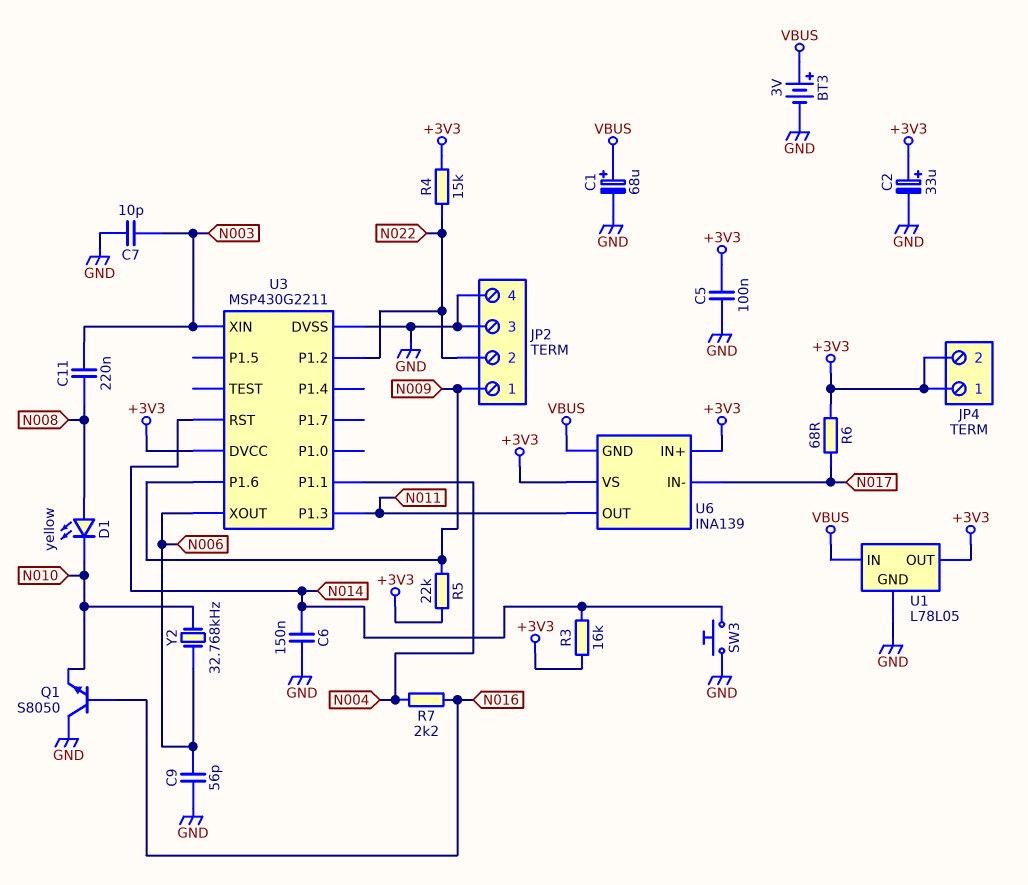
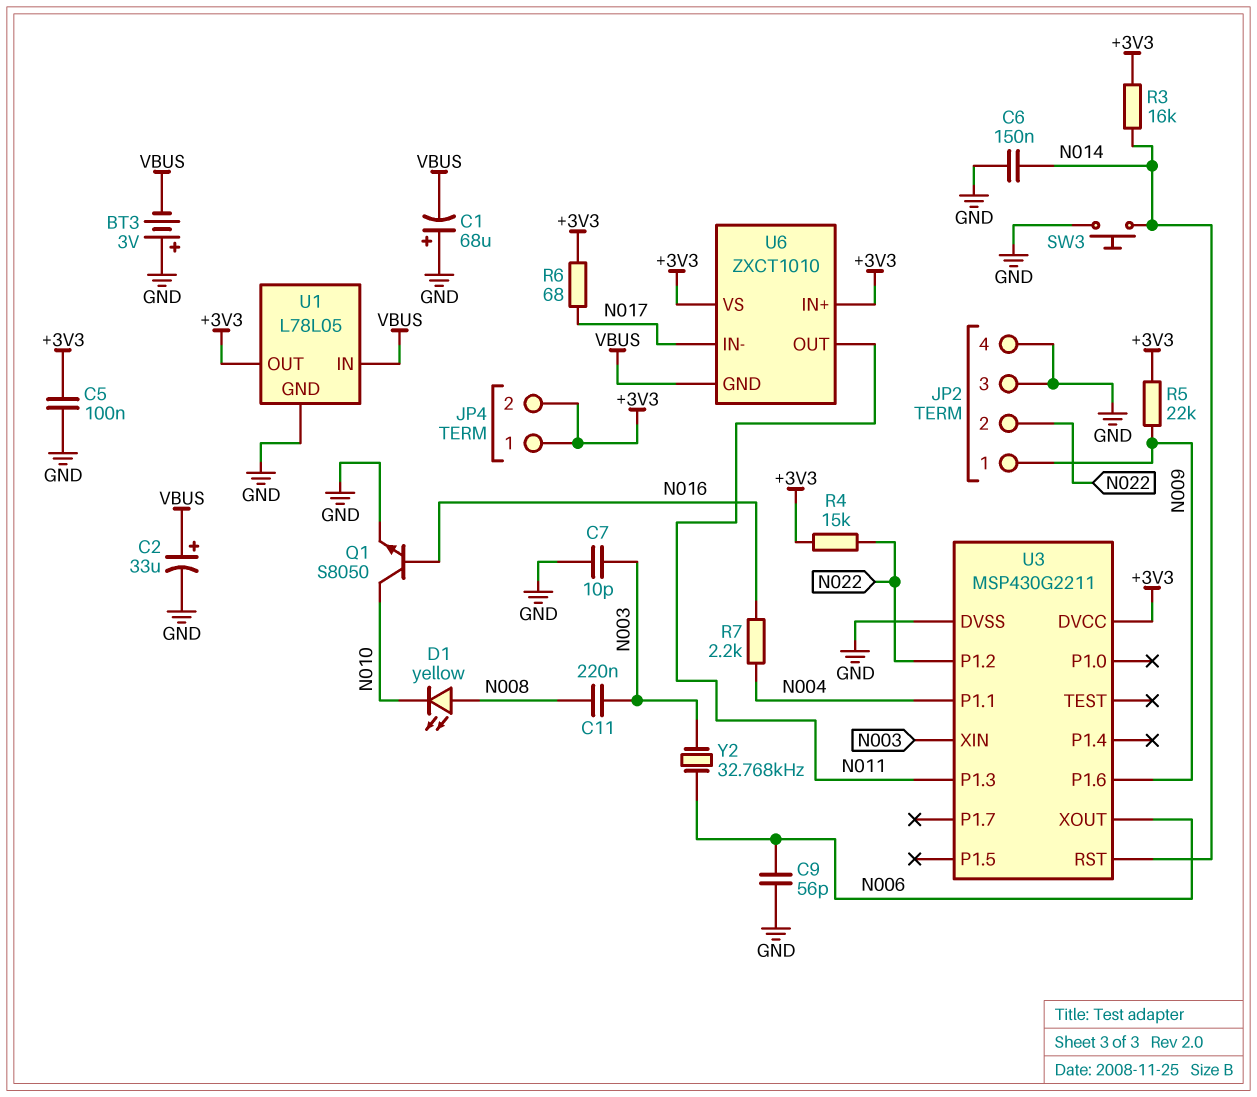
BT3: 3V (plus VBUS, minus GND) -> 3V (plus GND, minus VBUS)
C1: 68uF (plus VBUS, minus GND) -> 68uF (plus GND, minus VBUS)
C2: 33uF (plus +3V3, minus GND) -> 33uF (plus VBUS, minus GND)
Q1: NPN S8050 (B N016, C GND, E N010) -> NPN S8050 (B N016, C N010, E GND)
U6: INA139 -> ZXCT1010
Y2: 32.768kHz (N006, N010) -> 32.768kHz (N003, N006)

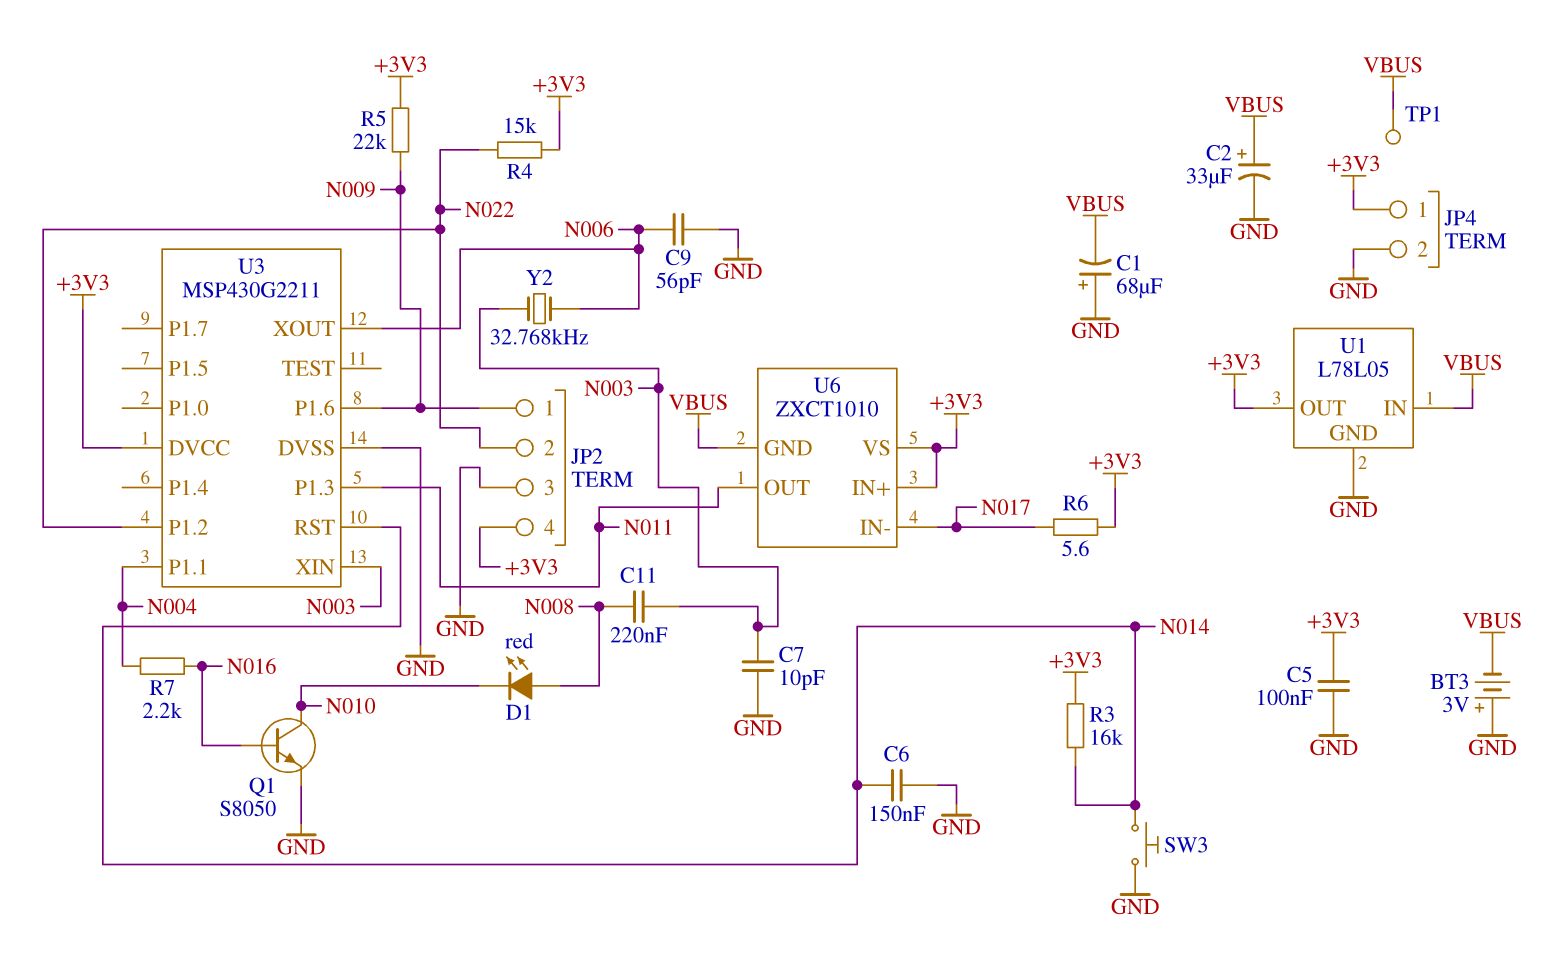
D1: LED yellow (A N008, K N010) -> LED red (A N008, K N010)
JP2 pin 4: GND -> +3V3
JP4 pin 2: +3V3 -> GND
R6: 68 (+3V3, N017) -> 5.6 (+3V3, N017)
TP1: none -> test point (VBUS)

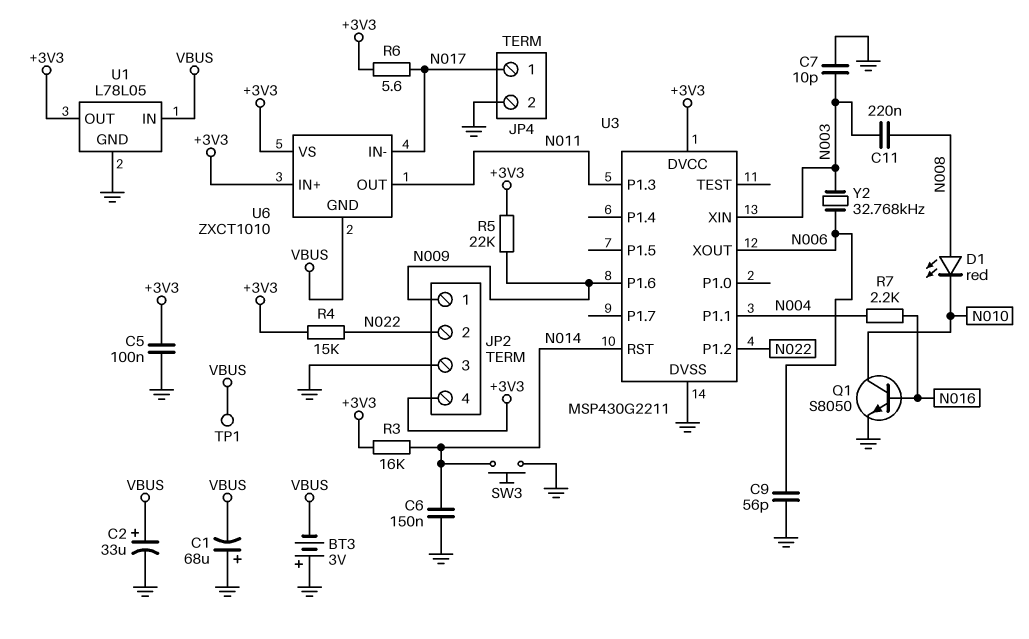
JP4 pin 1: +3V3 -> N017

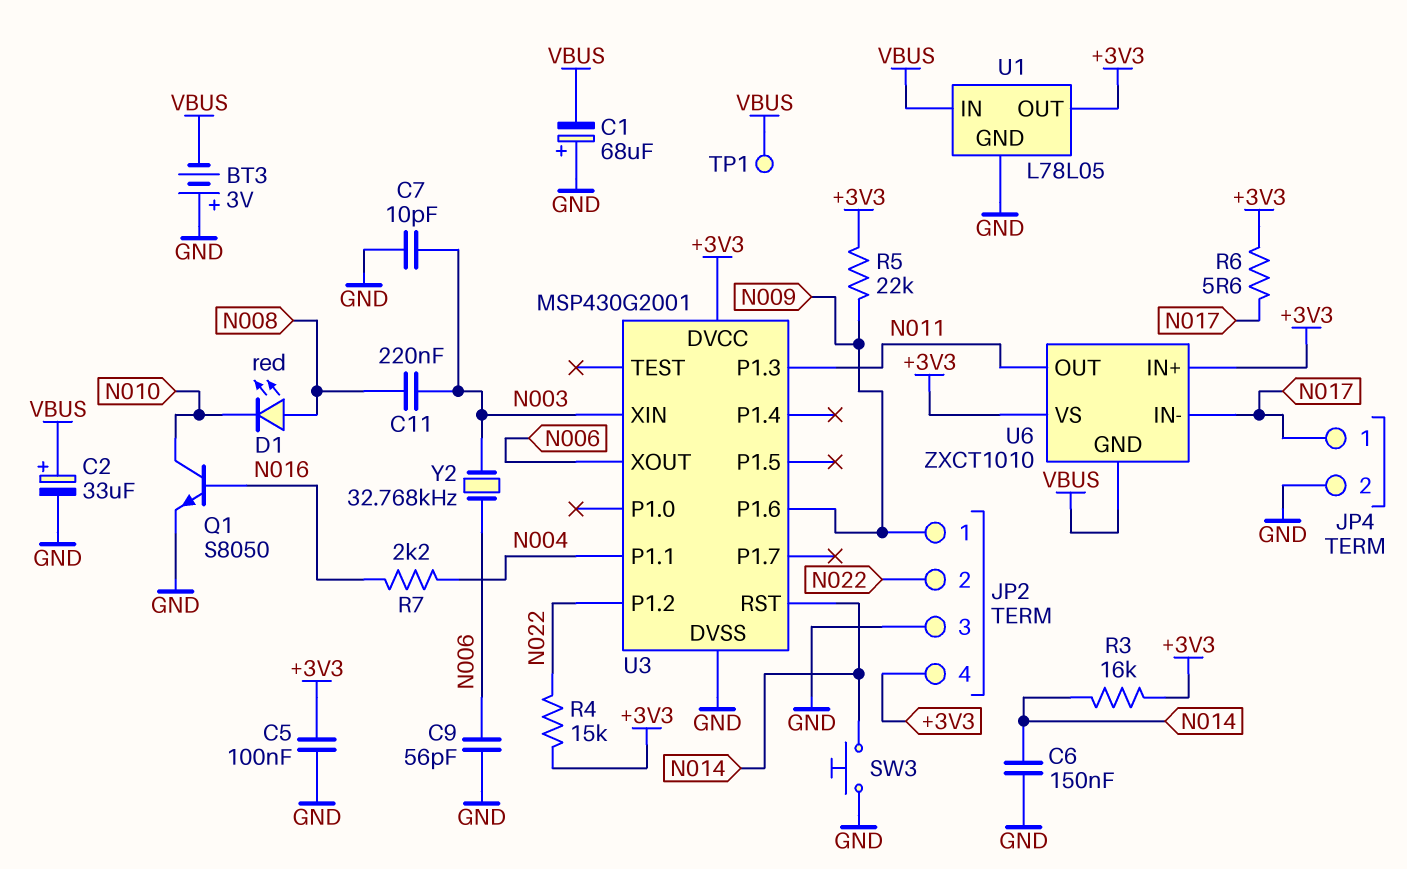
U3: MSP430G2211 -> MSP430G2001

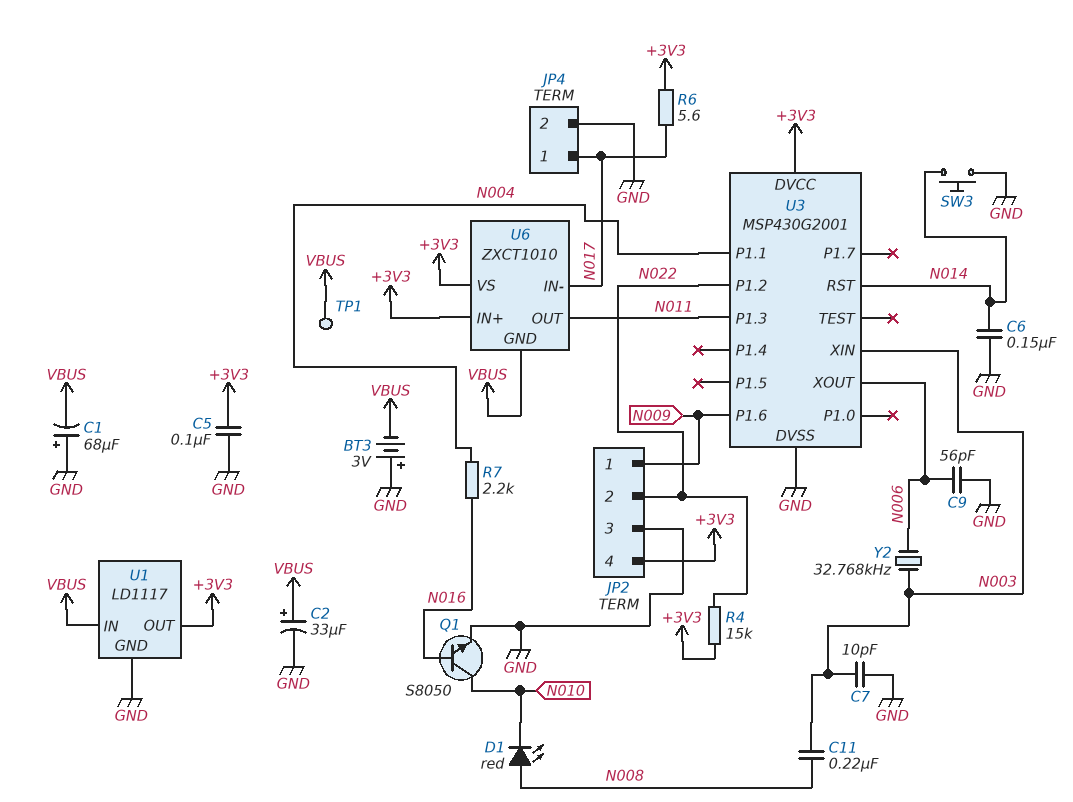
R3: 16k (+3V3, N014) -> none
R5: 22k (+3V3, N009) -> none
U1: L78L05 -> LD1117

